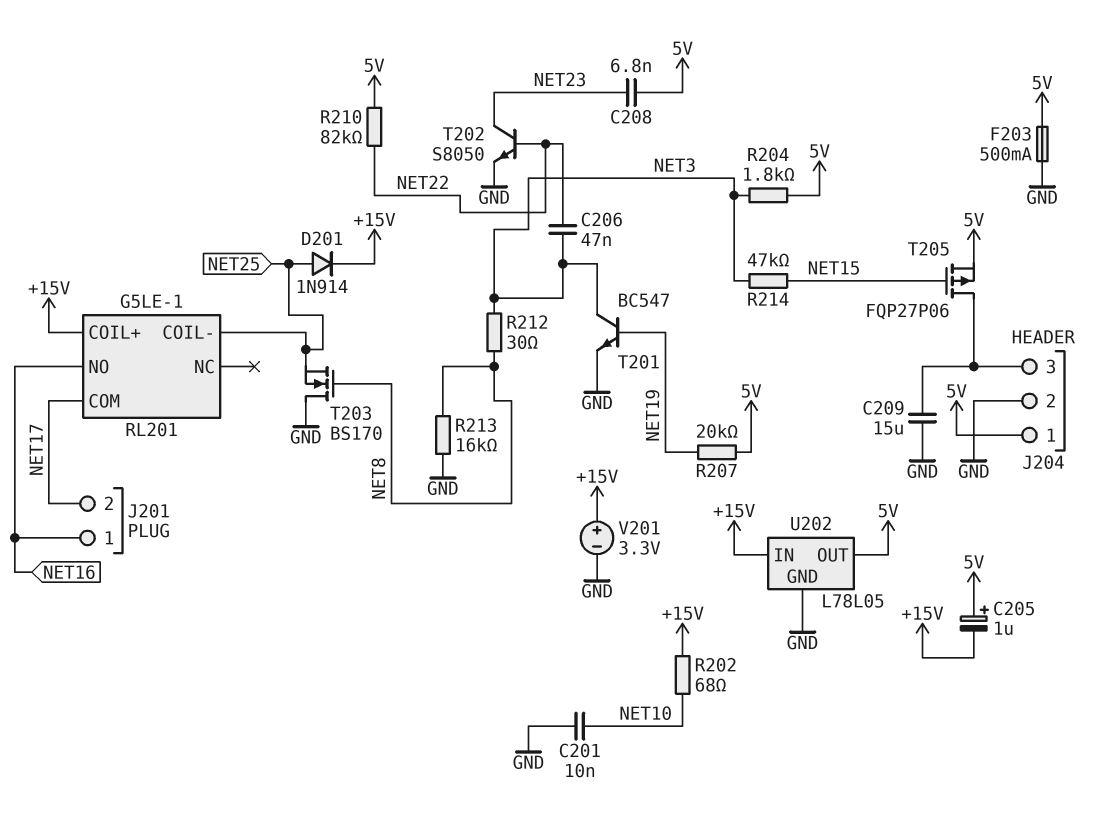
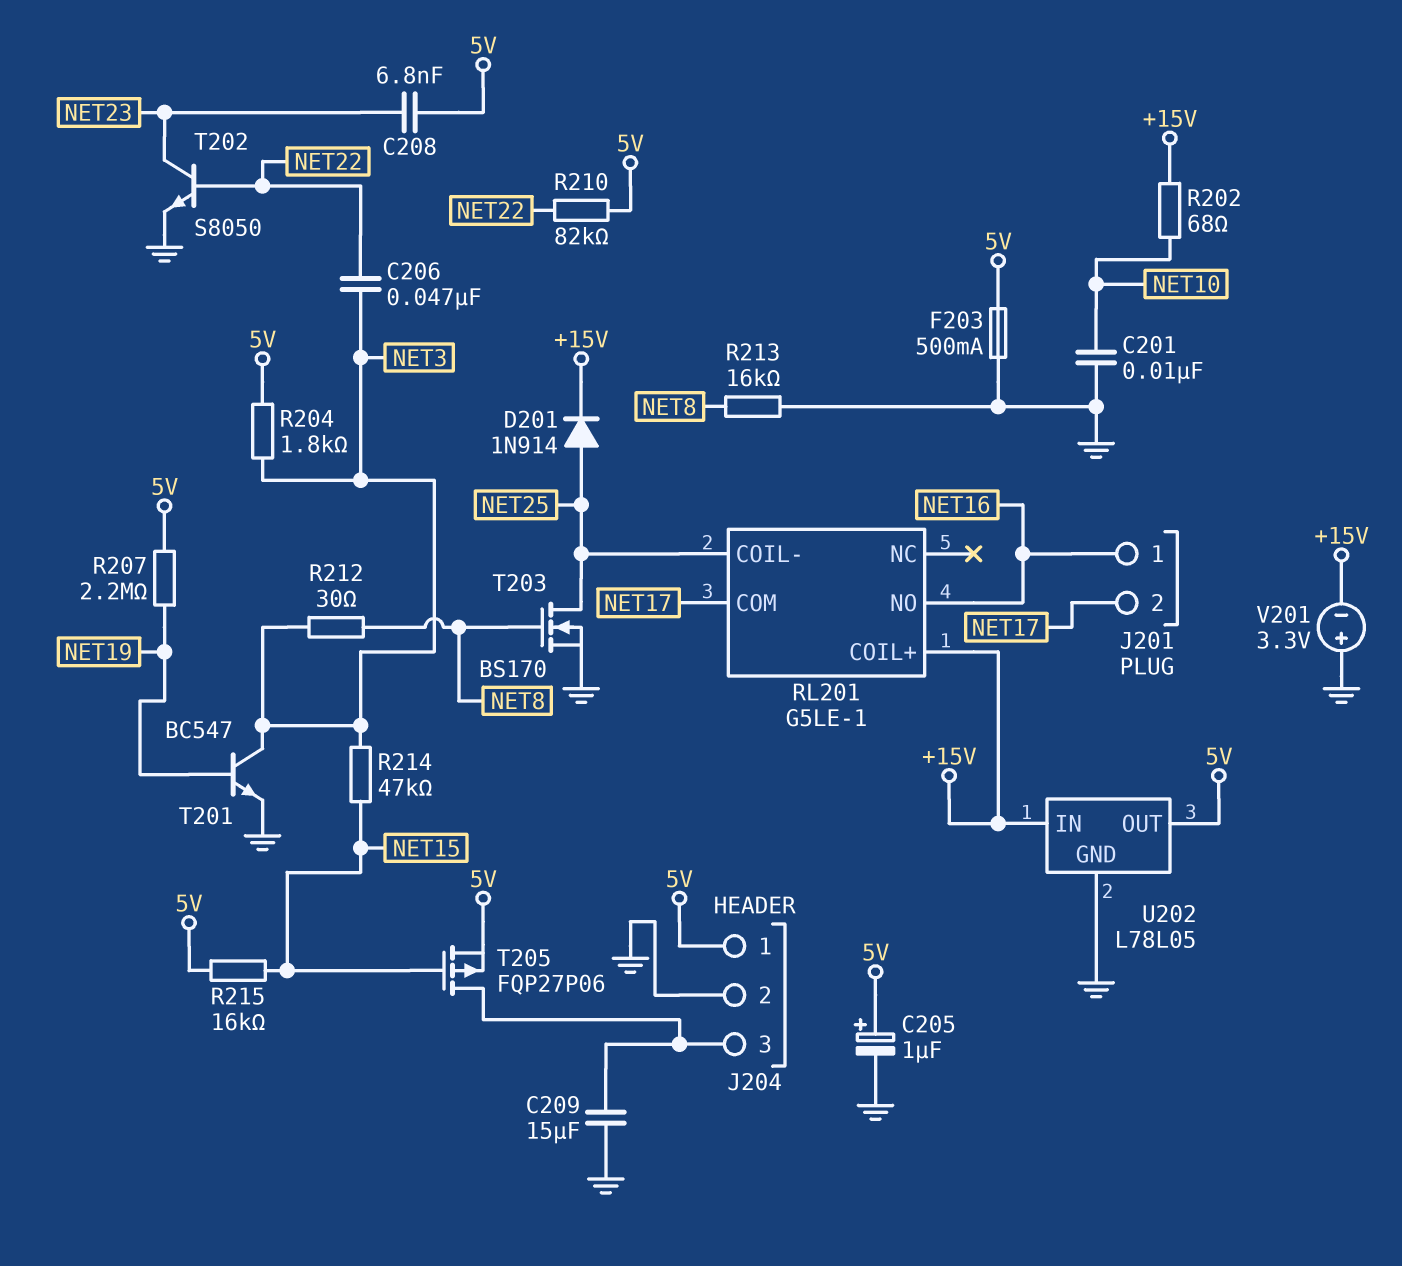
C205: 1uF (plus 5V, minus +15V) -> 1uF (plus 5V, minus GND)
R207: 20k (5V, NET19) -> 2.2M (5V, NET19)
R215: none -> 16k (5V, NET15)
T203: NMOS BS170 (G NET8, D GND, S NET25) -> NMOS BS170 (G NET8, D NET25, S GND)
V201: 3.3V (plus +15V, minus GND) -> 3.3V (plus GND, minus +15V)

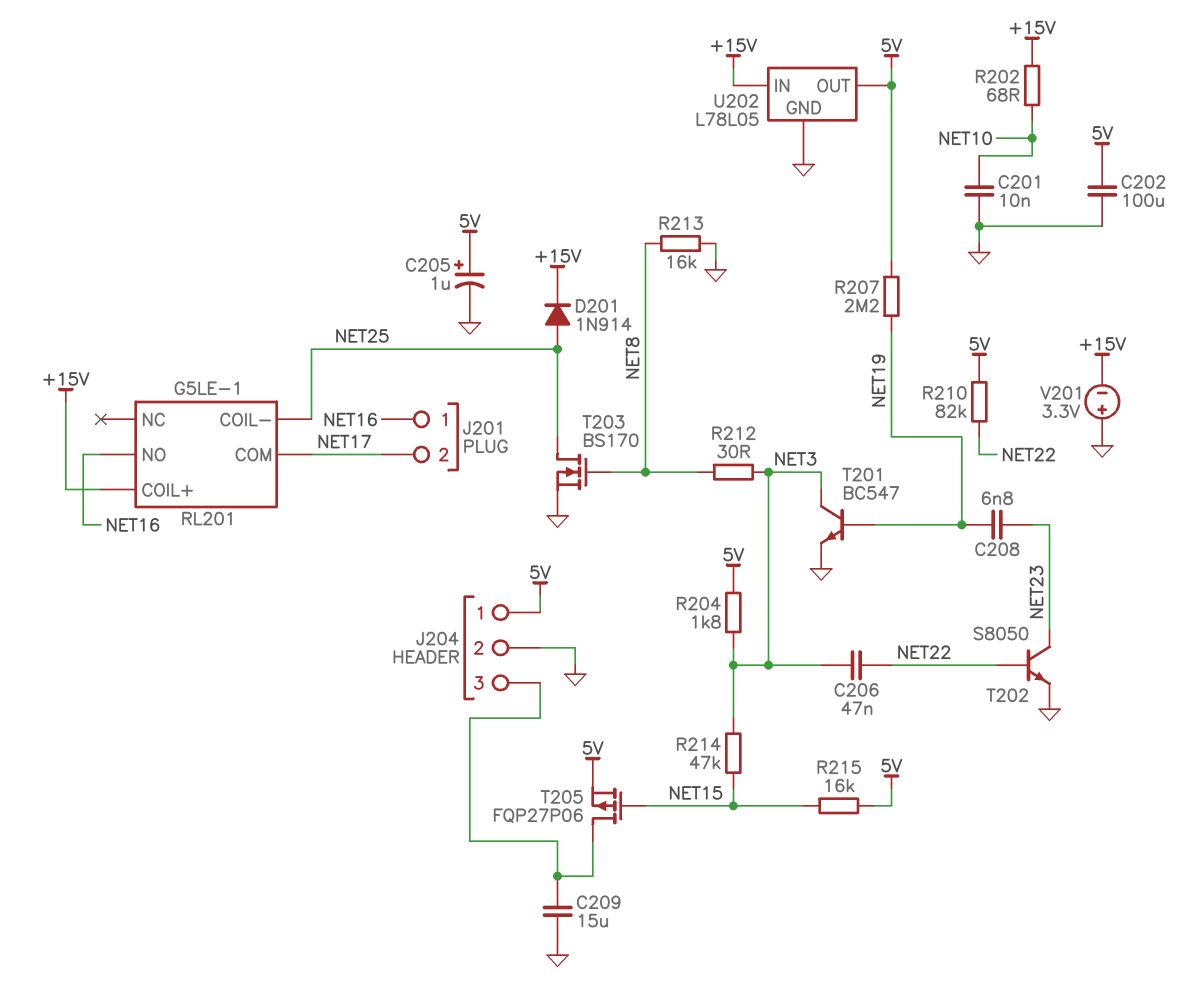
C202: none -> 100uF (5V, GND)
C208: 6.8nF (5V, NET23) -> 6.8nF (NET19, NET23)
F203: 500mA (5V, GND) -> none

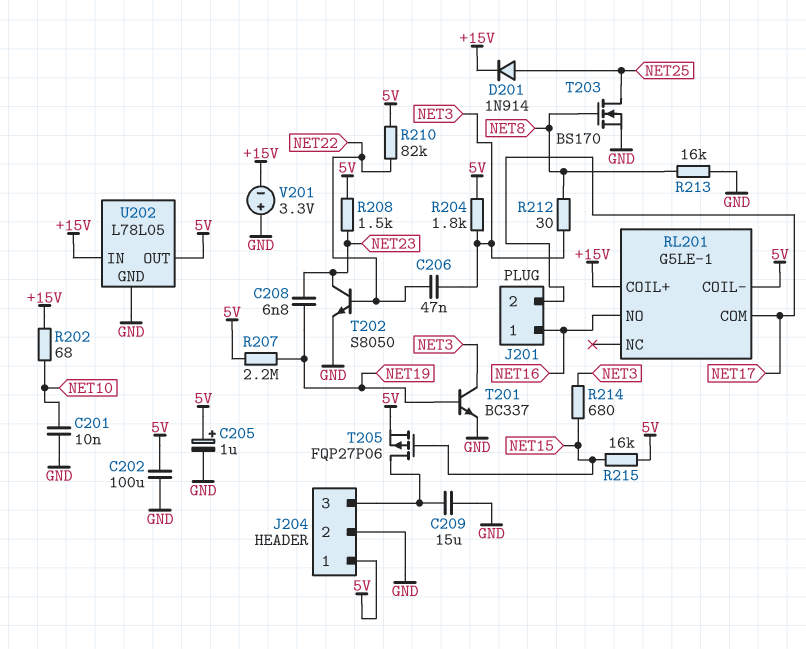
R208: none -> 1.5k (5V, NET23)
R214: 47k (NET3, NET15) -> 680 (NET3, NET15)
RL201 pin COIL-: NET25 -> 5V
T201: NPN BC547 (B NET19, C NET3, E GND) -> NPN BC337 (B NET19, C NET3, E GND)

